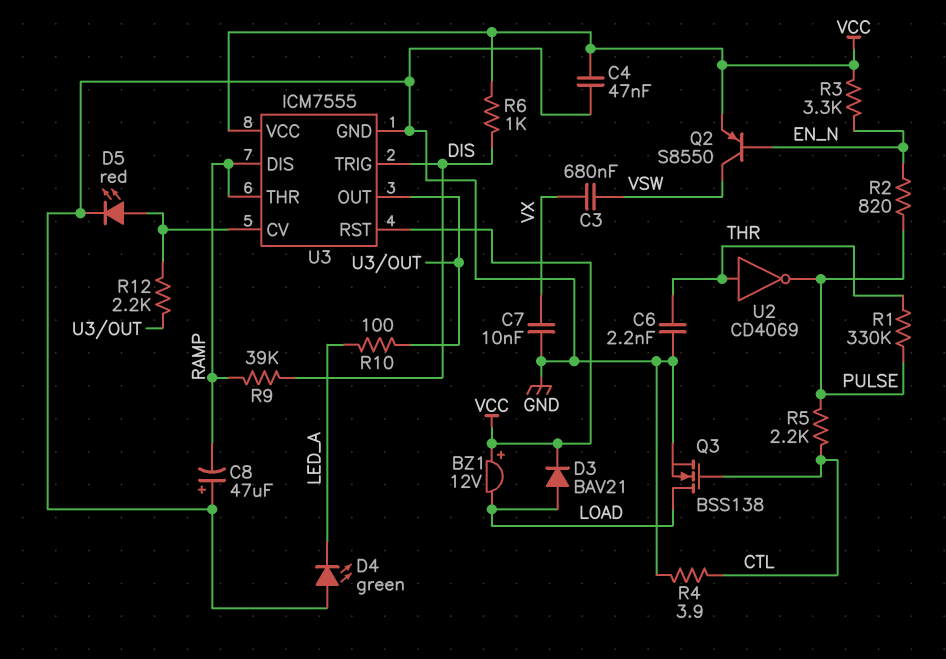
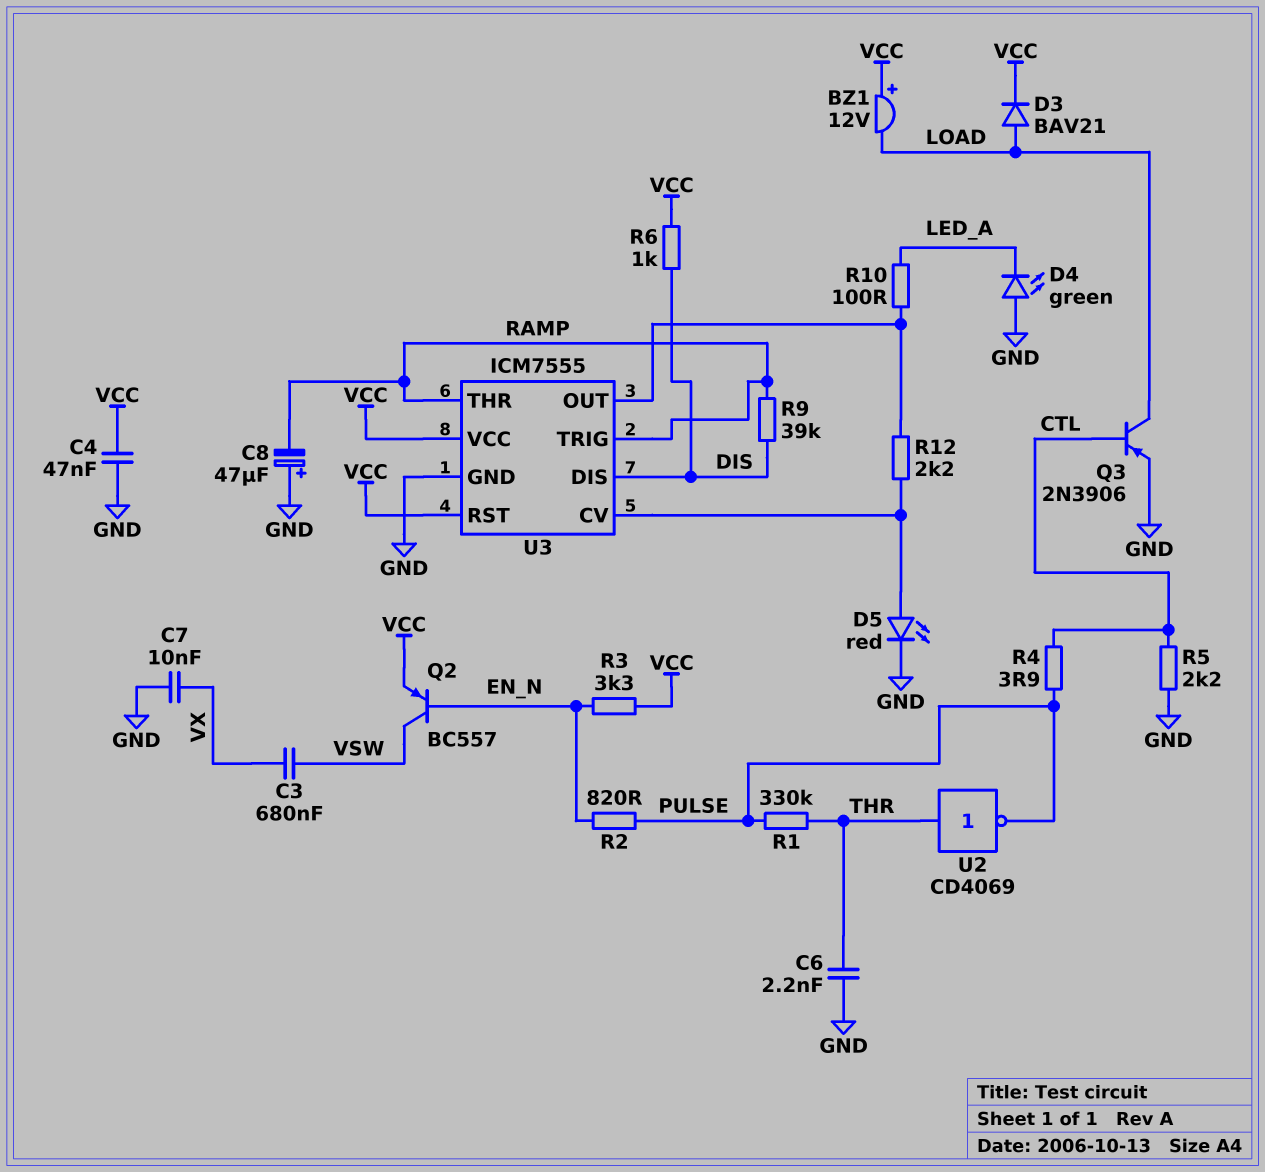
Q2: PNP S8550 (B EN_N, C VSW, E VCC) -> PNP BC557 (B EN_N, C VSW, E VCC)
Q3: NMOS BSS138 (G CTL, D LOAD, S GND) -> PNP 2N3906 (B CTL, C LOAD, E GND)
R4: 3.9 (CTL, GND) -> 3.9 (CTL, PULSE)
R5: 2.2k (CTL, PULSE) -> 2.2k (CTL, GND)
U3 pin DIS: RAMP -> DIS
U3 pin TRIG: DIS -> RAMP

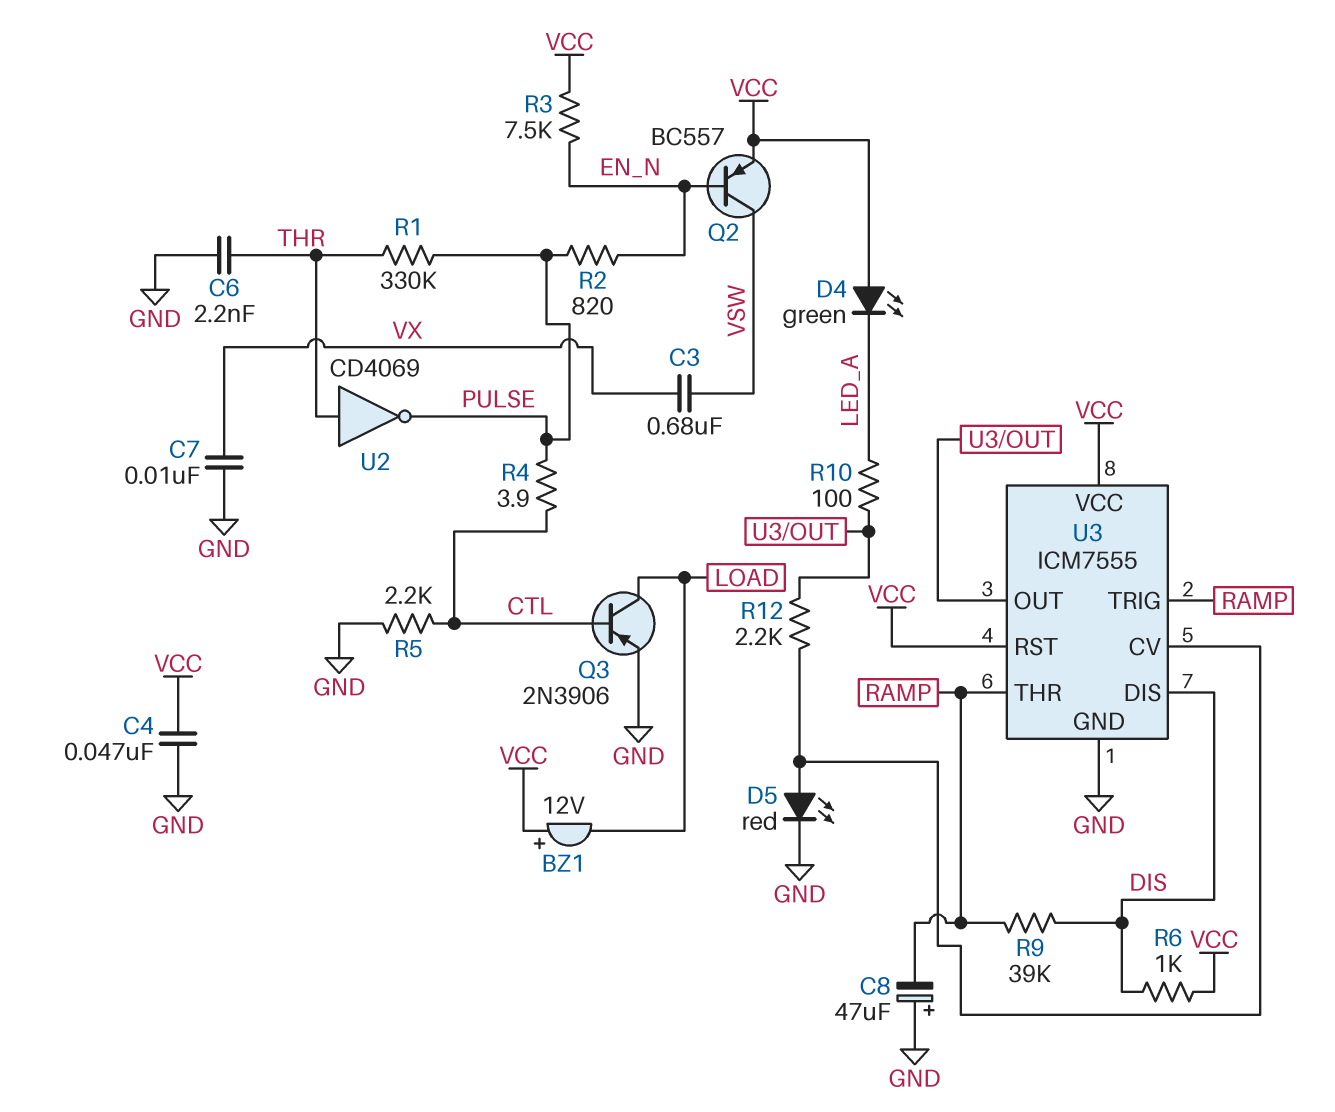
D3: diode BAV21 (A LOAD, K VCC) -> none
D4: LED green (A GND, K LED_A) -> LED green (A VCC, K LED_A)
R3: 3.3k (EN_N, VCC) -> 7.5k (EN_N, VCC)

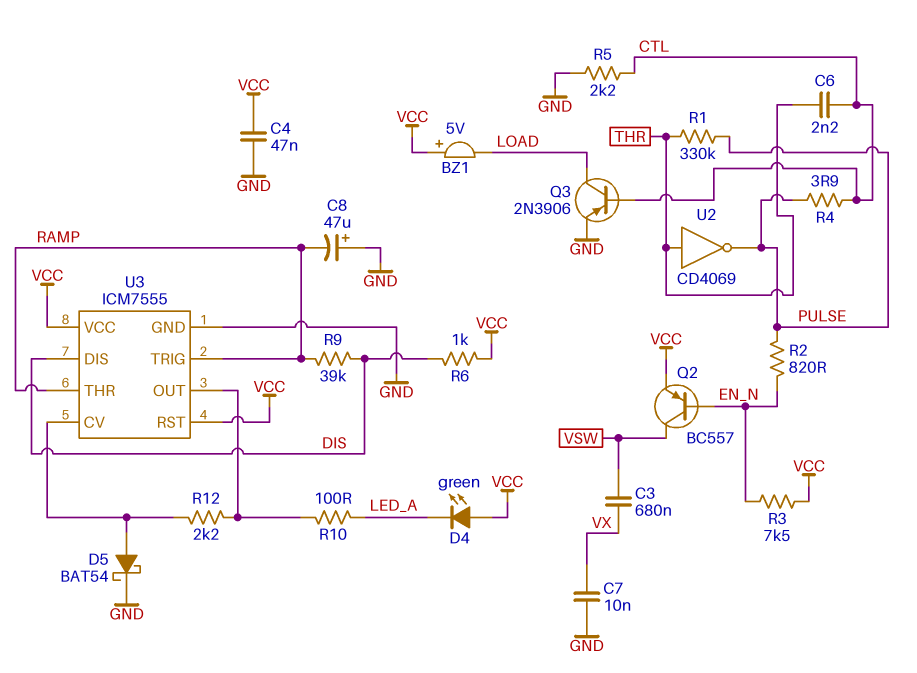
BZ1: buzzer 12V (plus VCC, minus LOAD) -> buzzer 5V (plus VCC, minus LOAD)
C6: 2.2nF (GND, THR) -> 2.2nF (CTL, THR)
D5: LED red (A U3/CV, K GND) -> schottky BAT54 (A U3/CV, K GND)

